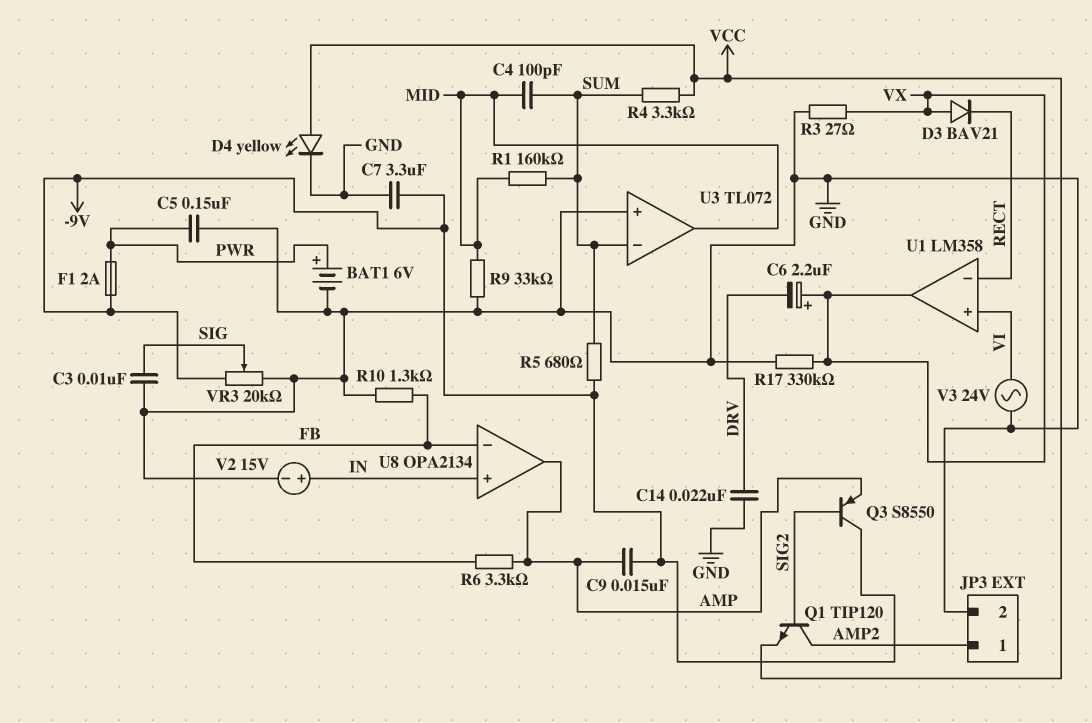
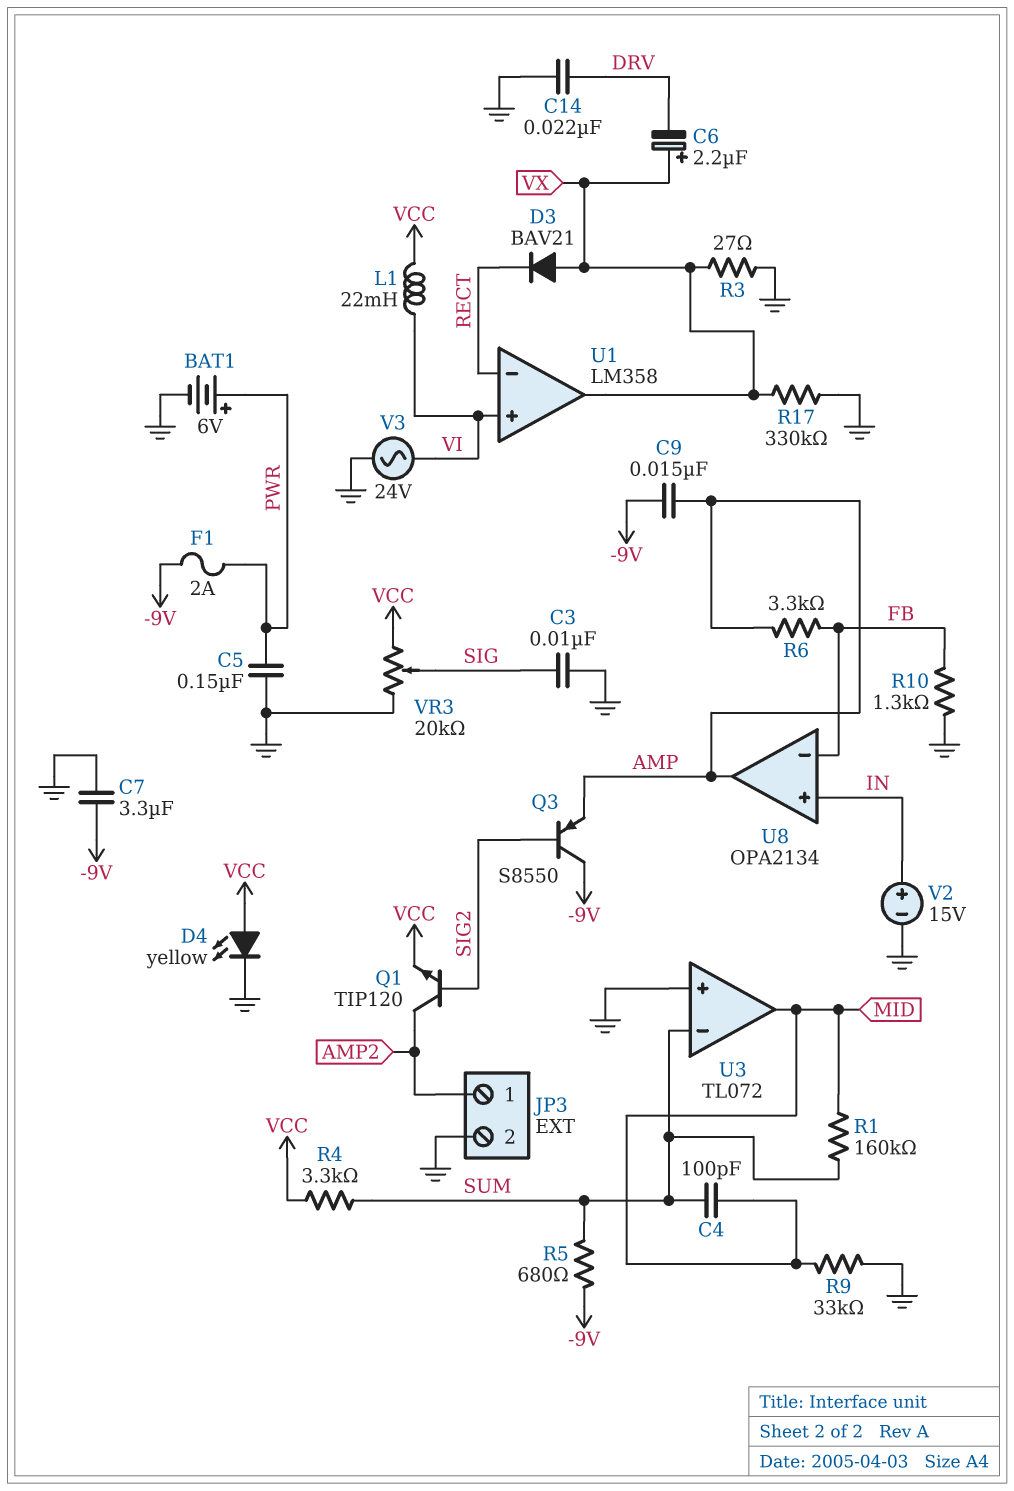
L1: none -> 22mH (VCC, VI)
VR3: 20k (-9V, GND, wiper SIG) -> 20k (GND, VCC, wiper SIG)

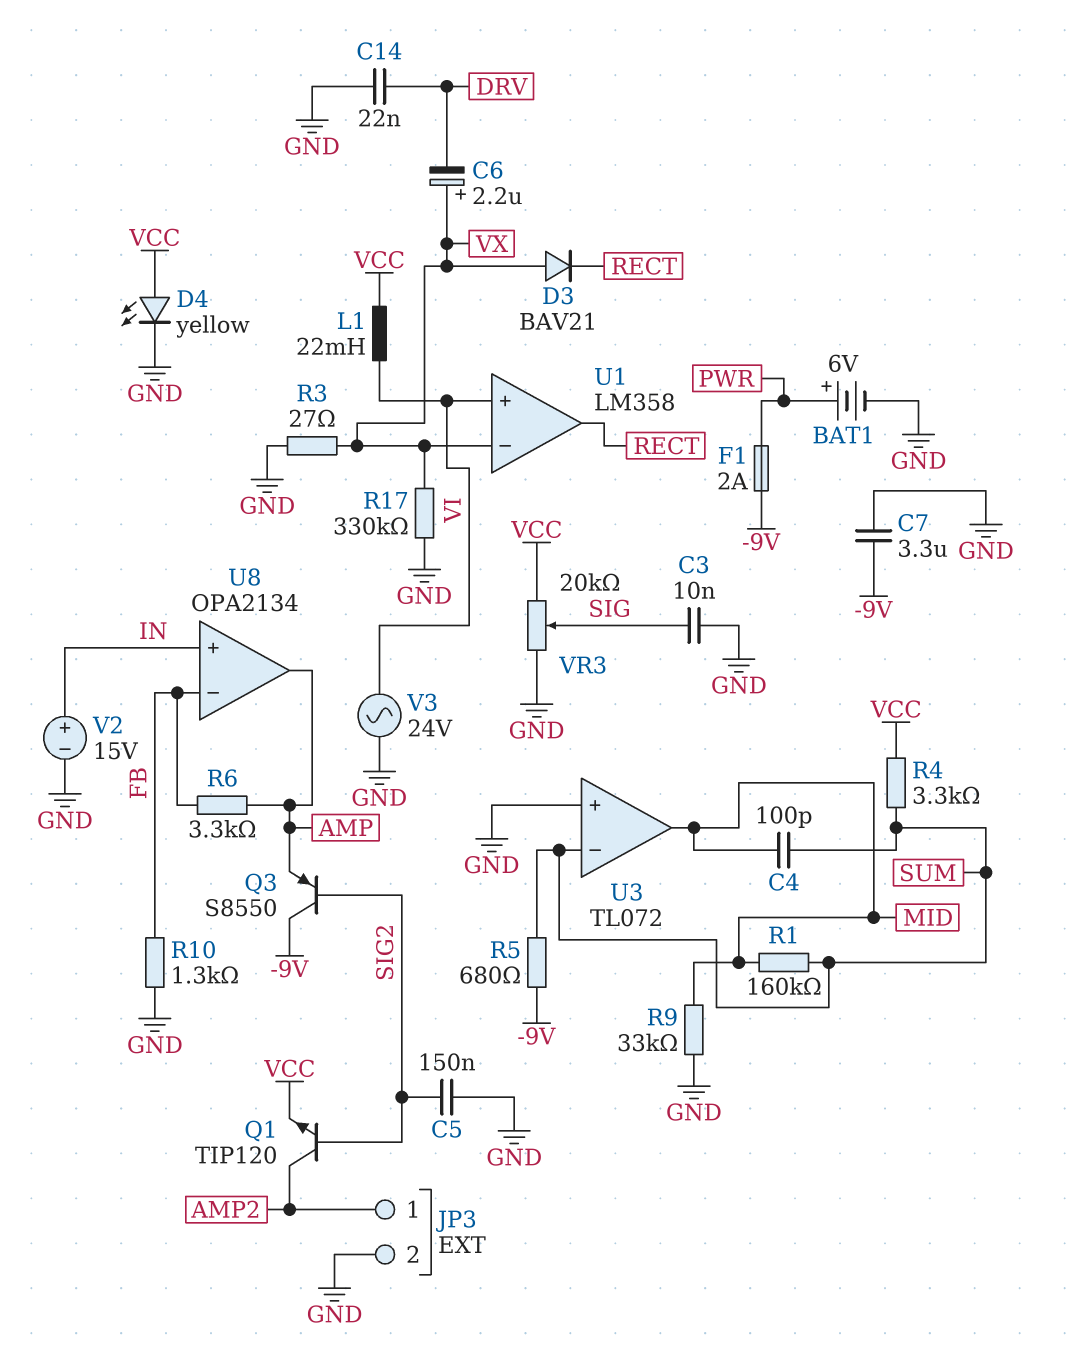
C5: 150nF (GND, PWR) -> 150nF (GND, SIG2)
C9: 15nF (-9V, AMP) -> none
U1 pin in-: RECT -> VX
U1 pin out: VX -> RECT

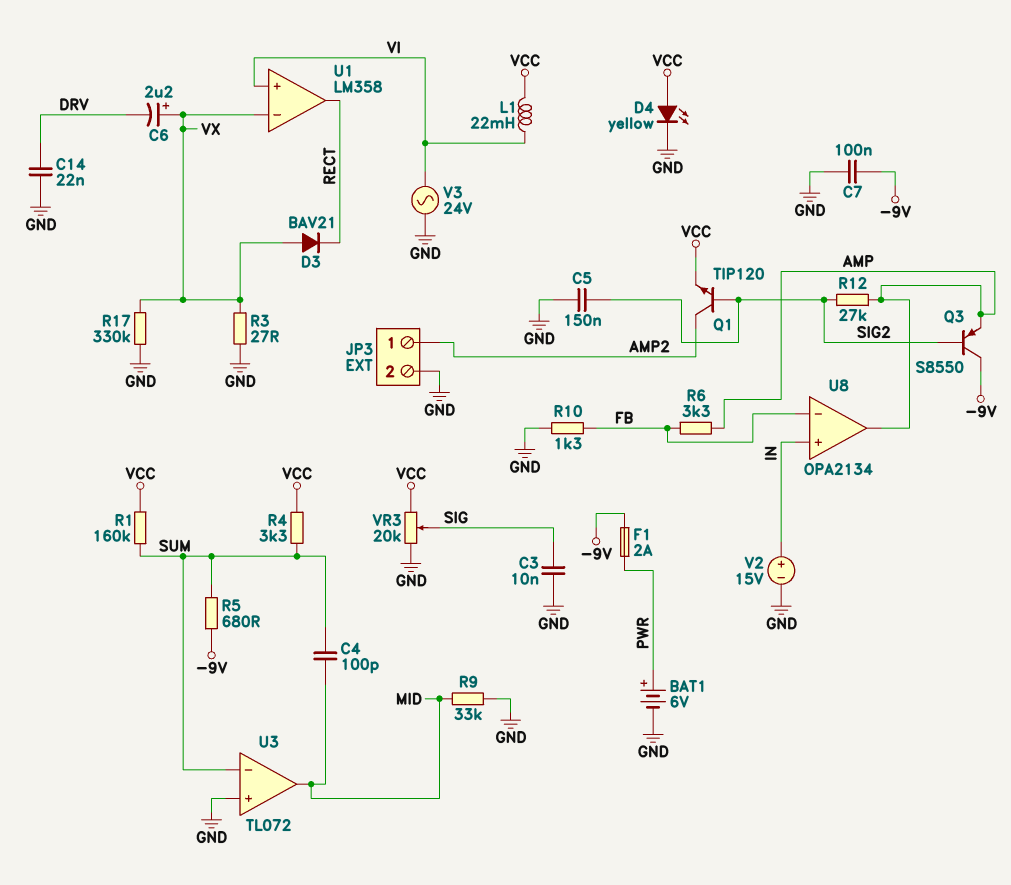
C7: 3.3uF (-9V, GND) -> 100nF (-9V, GND)
R1: 160k (MID, SUM) -> 160k (SUM, VCC)
R12: none -> 27k (AMP, SIG2)

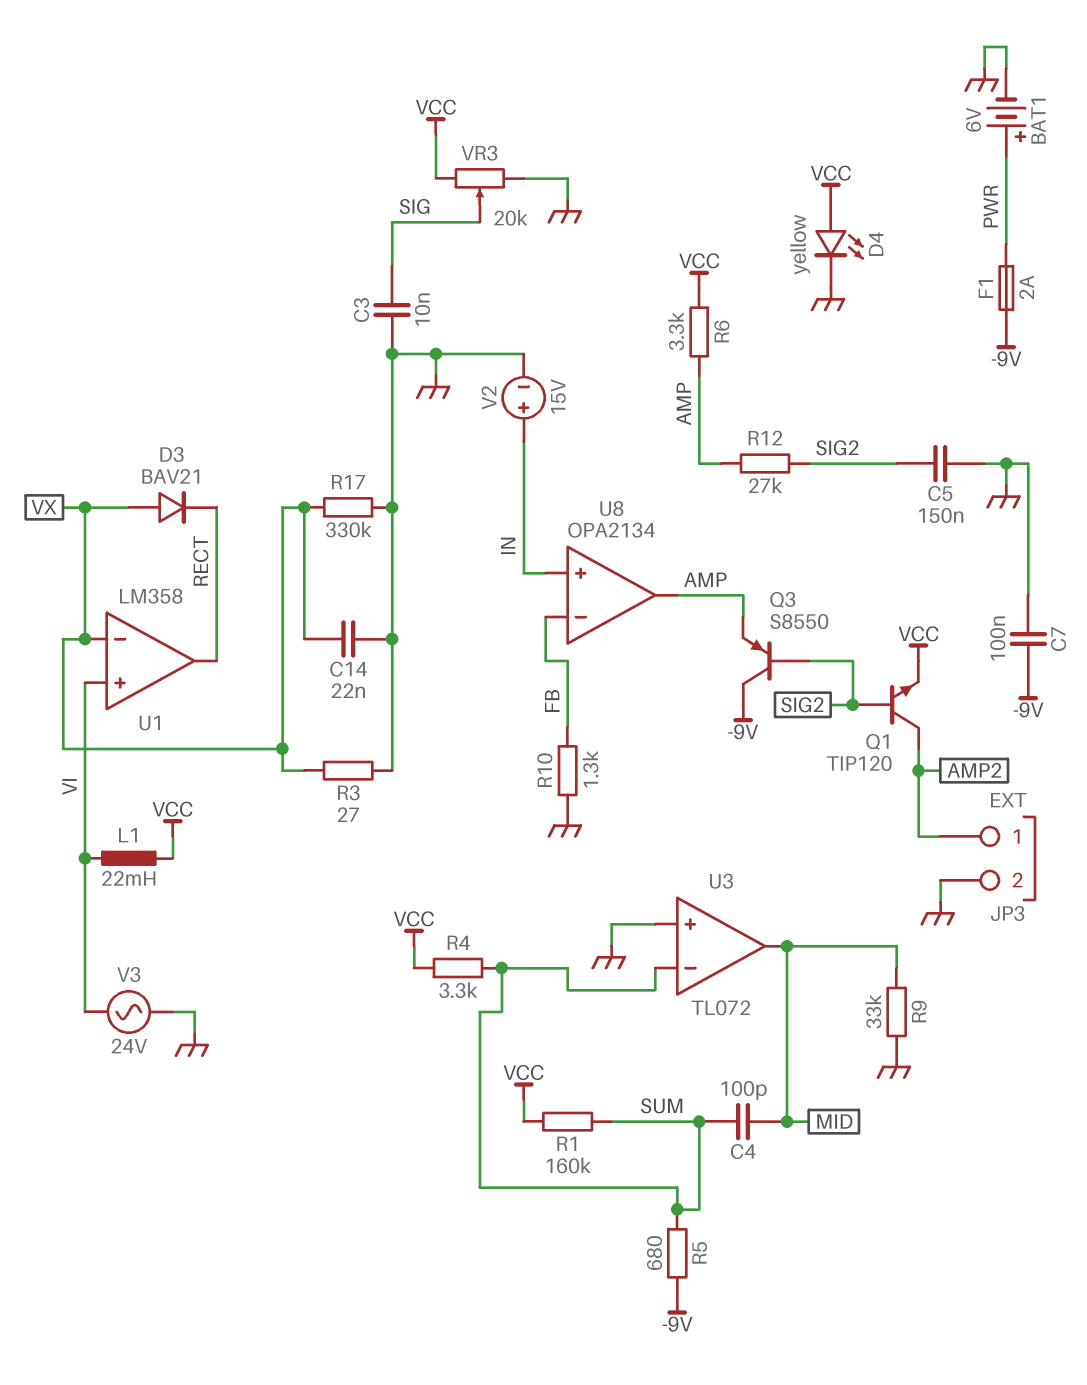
C6: 2.2uF (plus VX, minus DRV) -> none
C14: 22nF (DRV, GND) -> 22nF (GND, VX)
R6: 3.3k (AMP, FB) -> 3.3k (AMP, VCC)

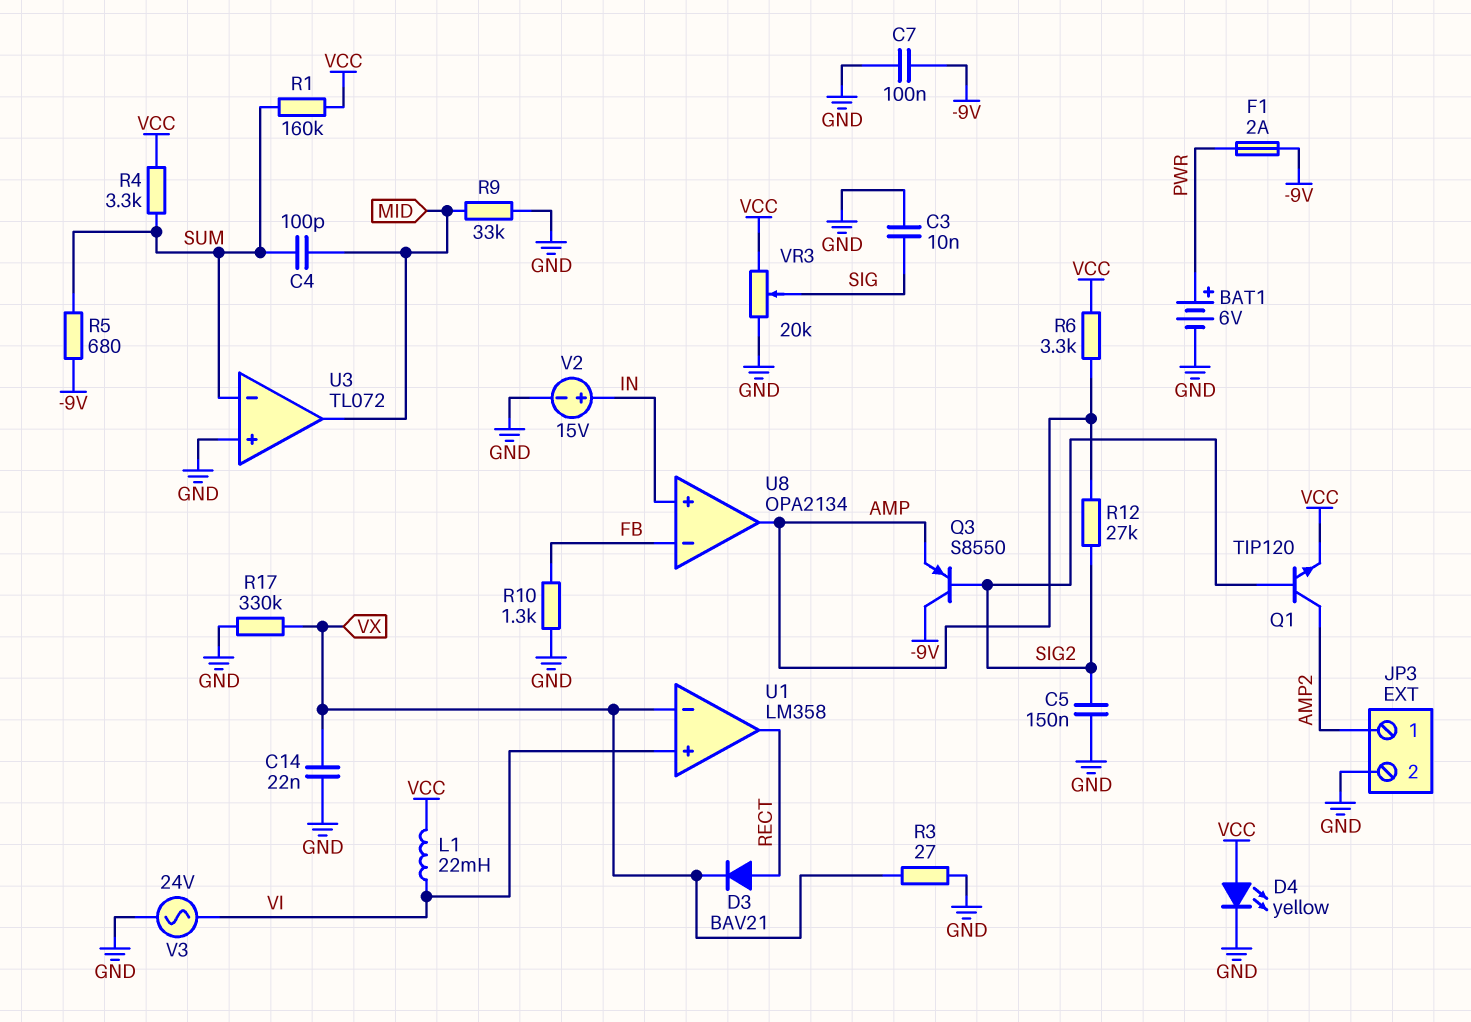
D3: diode BAV21 (A VX, K RECT) -> diode BAV21 (A RECT, K VX)

